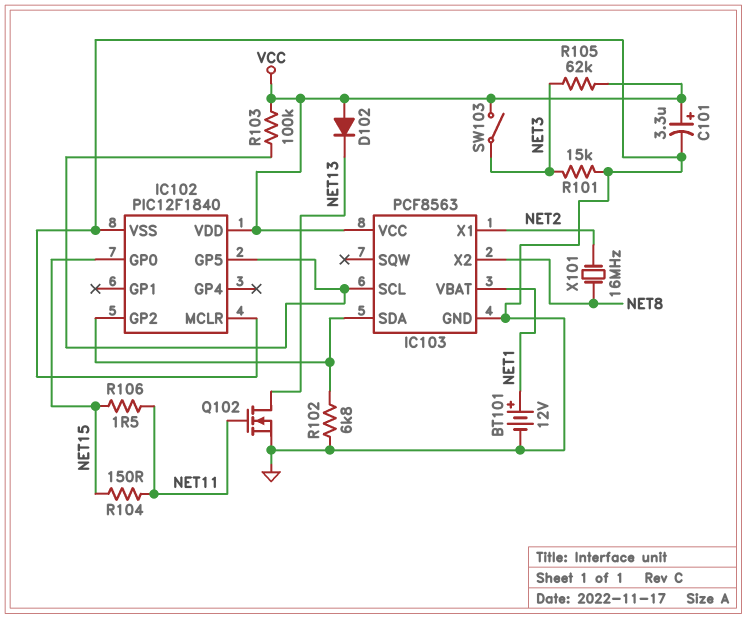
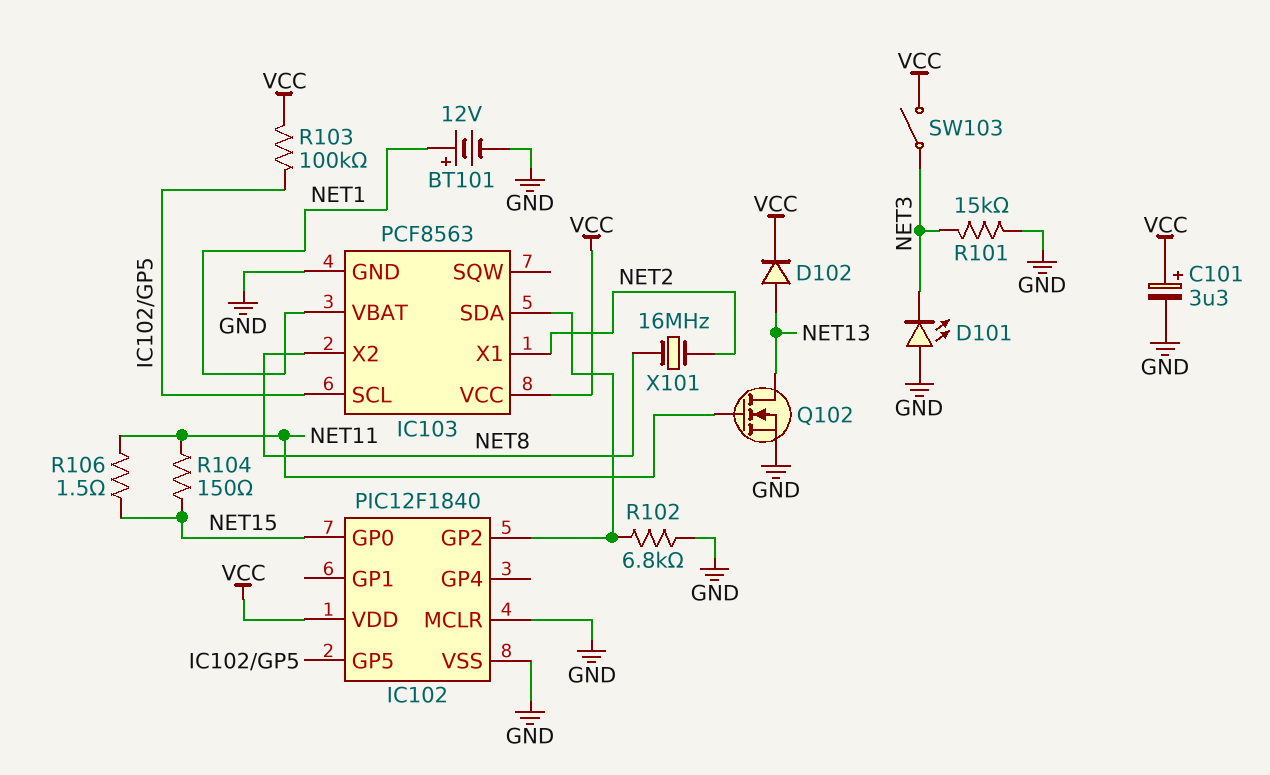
D101: none -> LED (A GND, K NET3)
D102: diode (A VCC, K NET13) -> diode (A NET13, K VCC)
R105: 62k (NET3, VCC) -> none

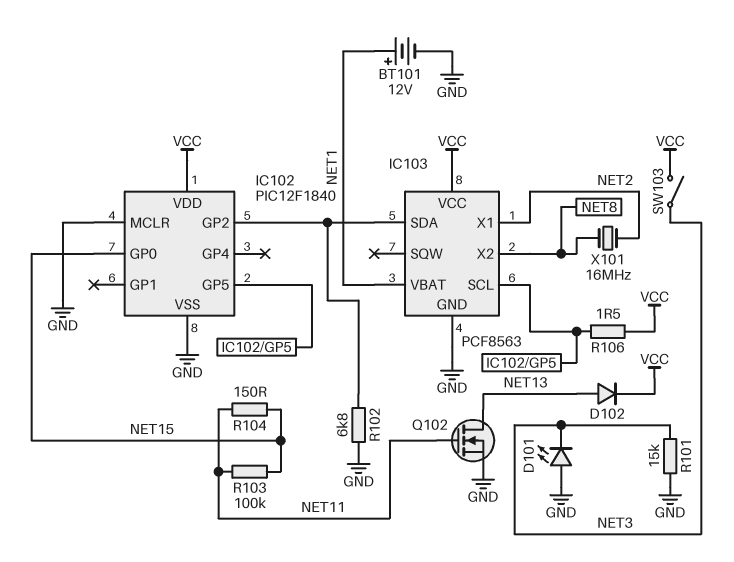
C101: 3.3uF (plus VCC, minus GND) -> none
R103: 100k (IC102/GP5, VCC) -> 100k (NET11, NET15)
R106: 1.5 (NET11, NET15) -> 1.5 (IC102/GP5, VCC)

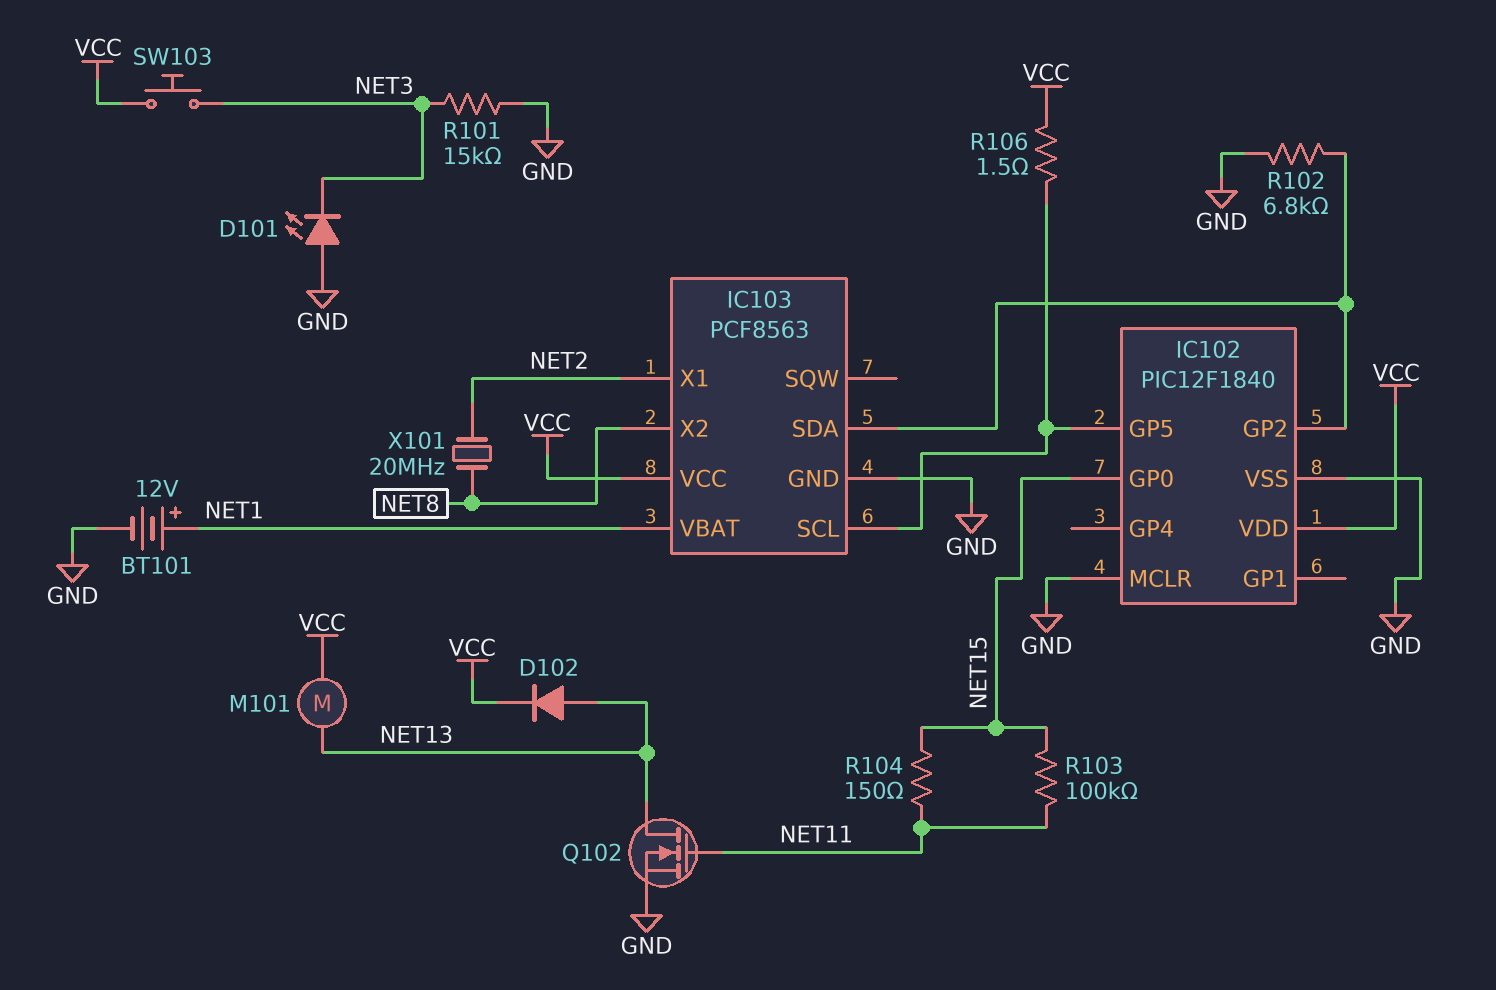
M101: none -> motor (NET13, VCC)
SW103: switch (NET3, VCC) -> button (NET3, VCC)
X101: 16MHz (NET2, NET8) -> 20MHz (NET2, NET8)

